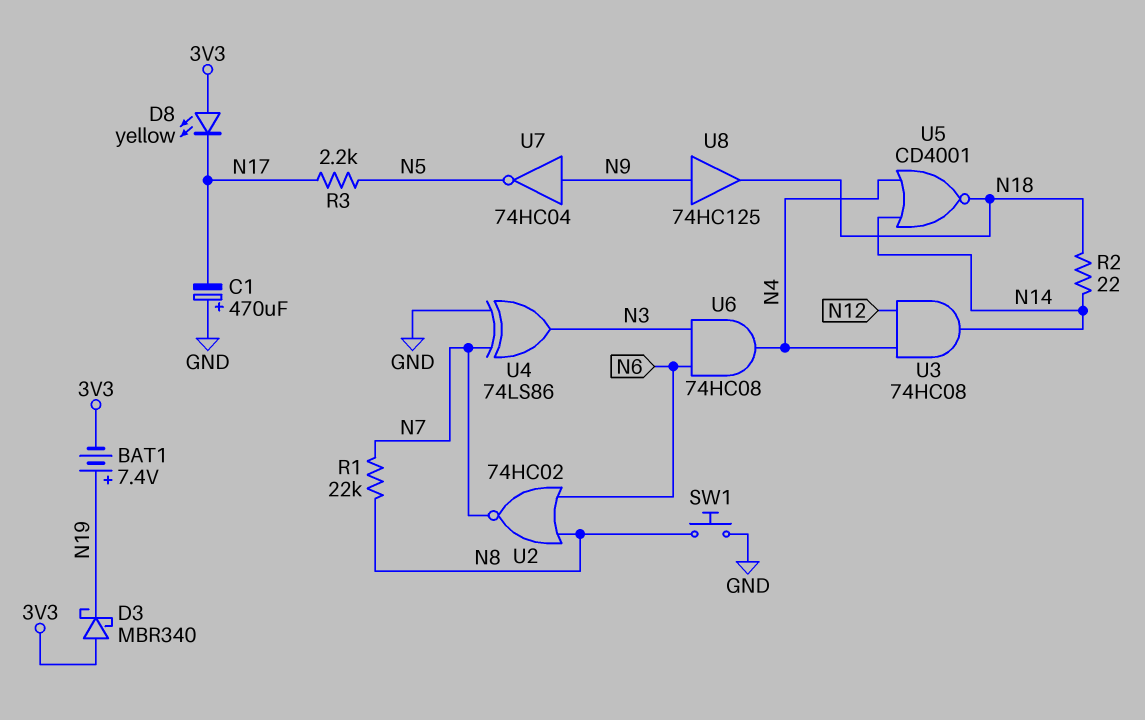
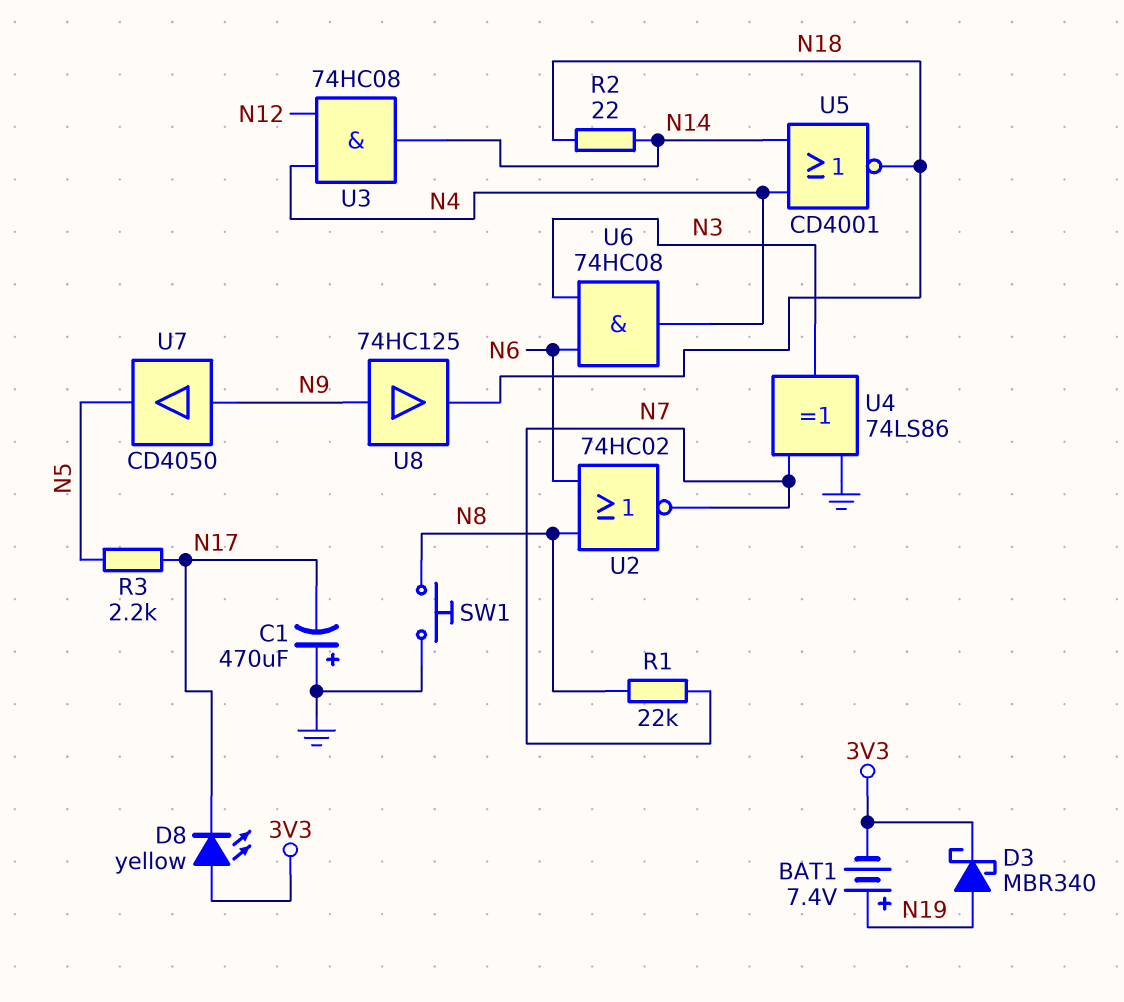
D3: schottky MBR340 (A 3V3, K N19) -> schottky MBR340 (A N19, K 3V3)
U7: NOT 74HC04 (in N9, out N5) -> buffer CD4050 (in N9, out N5)

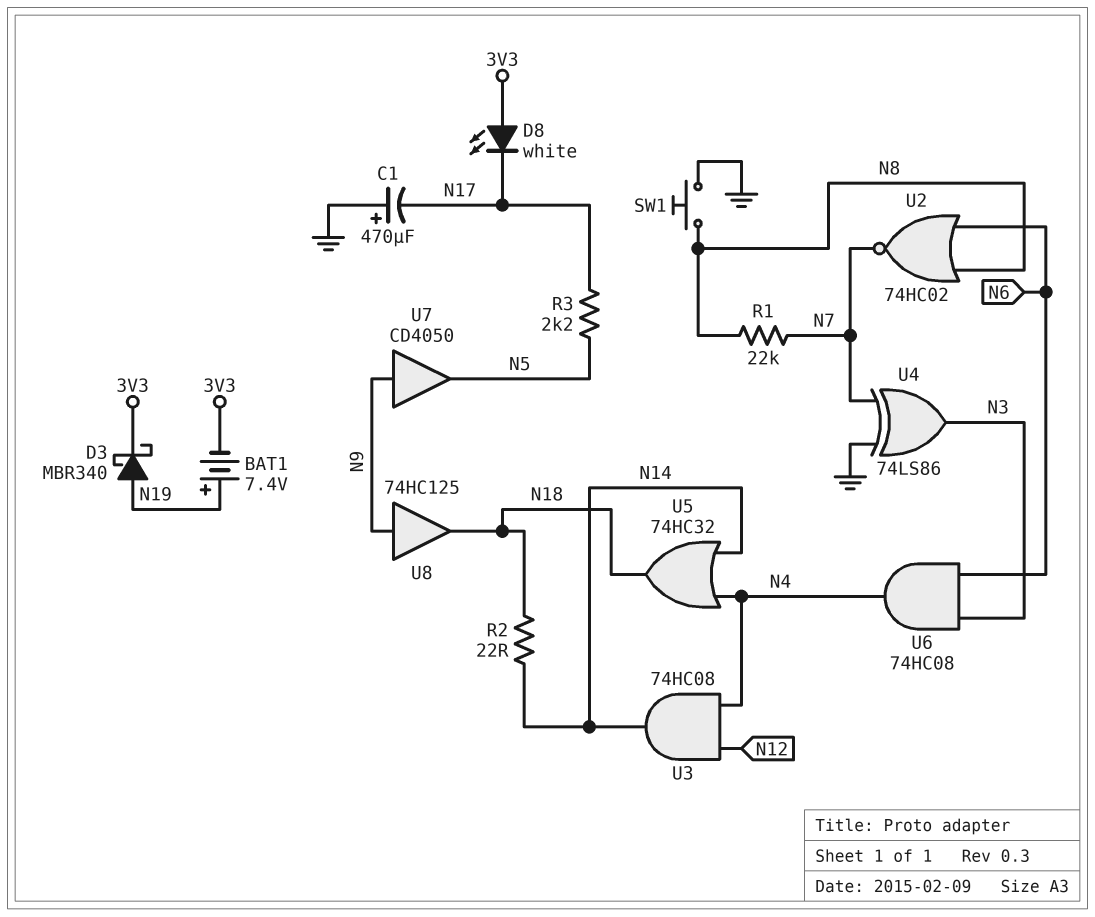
D8: LED yellow (A 3V3, K N17) -> LED white (A 3V3, K N17)
U5: NOR CD4001 (in N4, in N14, out N18) -> OR 74HC32 (in N4, in N14, out N18)

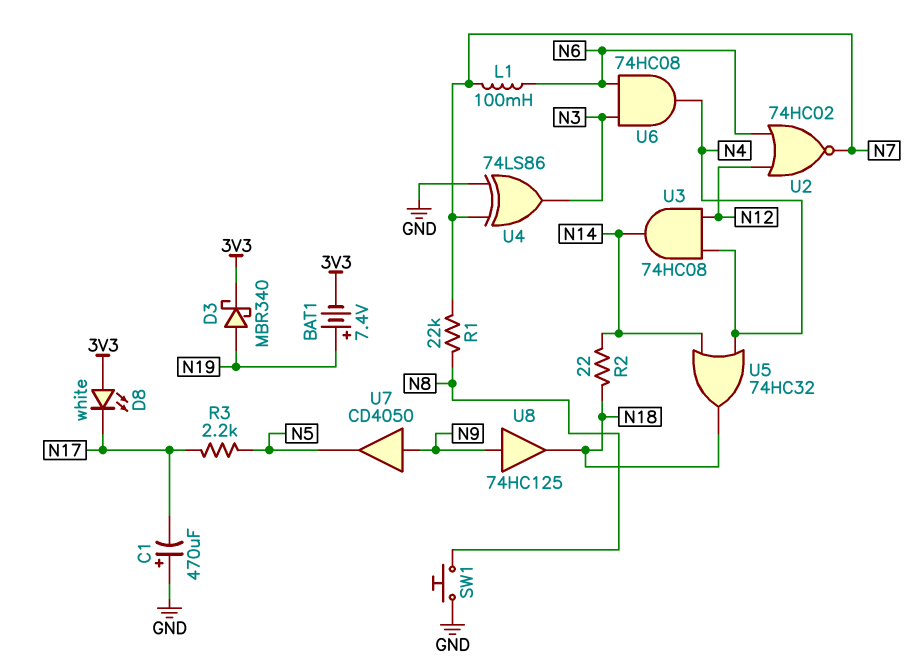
L1: none -> 100mH (N6, N7)
U2: NOR 74HC02 (in N6, in N8, out N7) -> NOR 74HC02 (in N6, in N12, out N7)

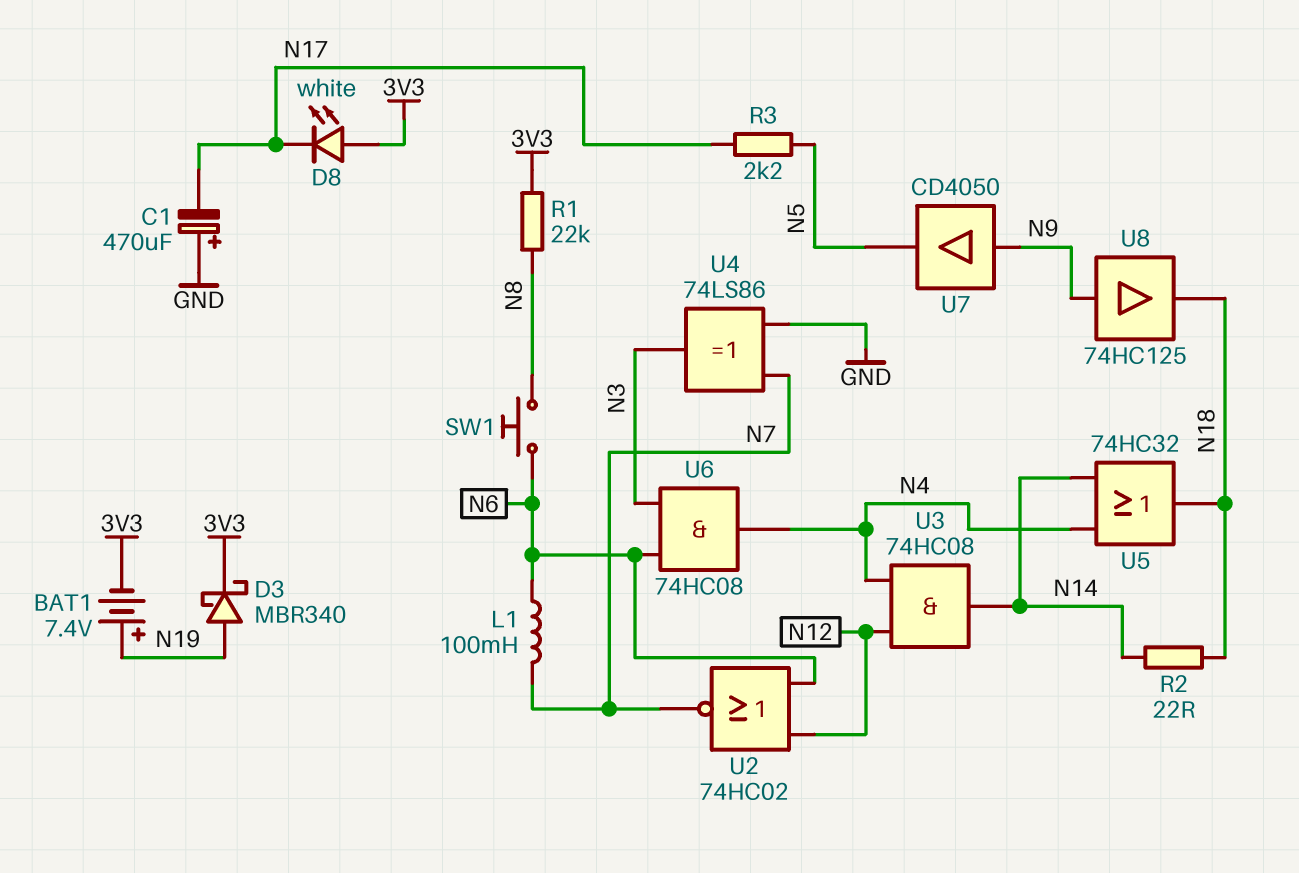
R1: 22k (N7, N8) -> 22k (3V3, N8)
SW1: button (GND, N8) -> button (N6, N8)

